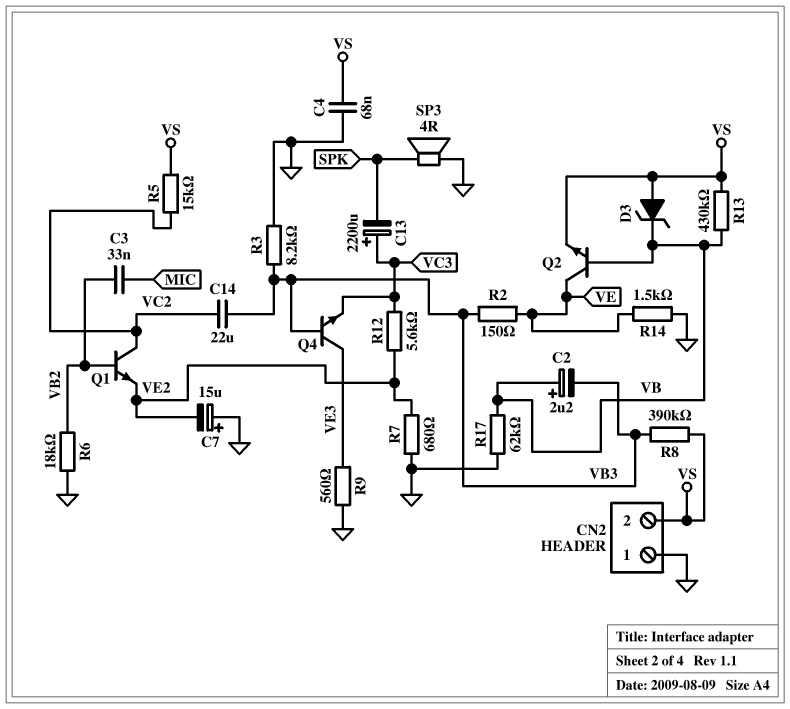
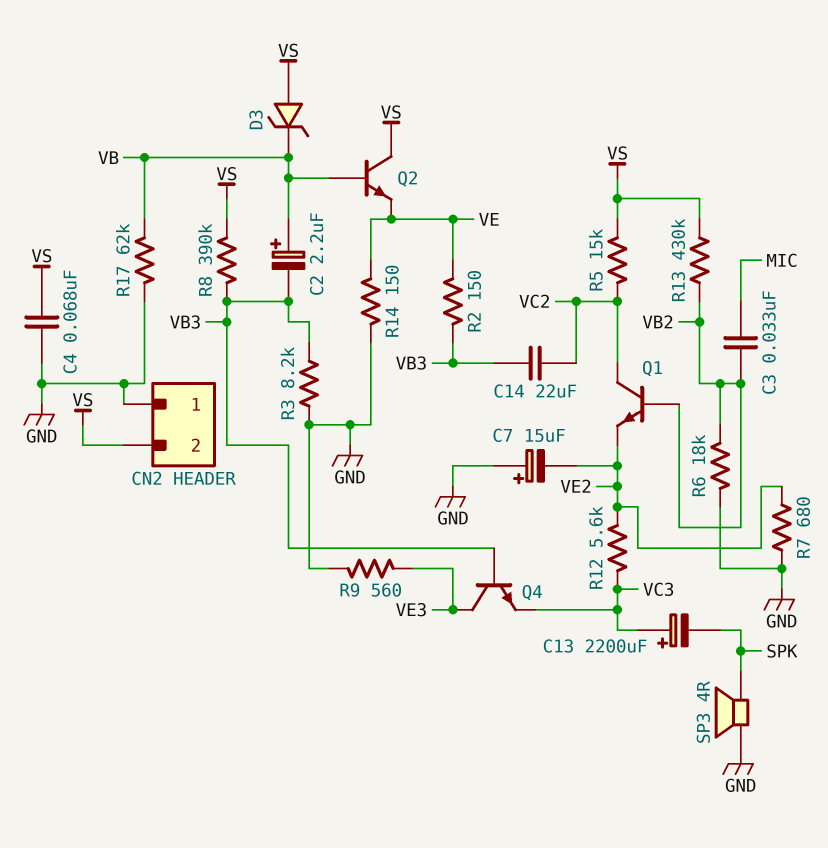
Q2: NPN (B VB, C VE, E VS) -> NPN (B VB, C VS, E VE)
R13: 430k (VB, VS) -> 430k (VB2, VS)
R14: 1.5k (GND, VE) -> 150 (GND, VE)

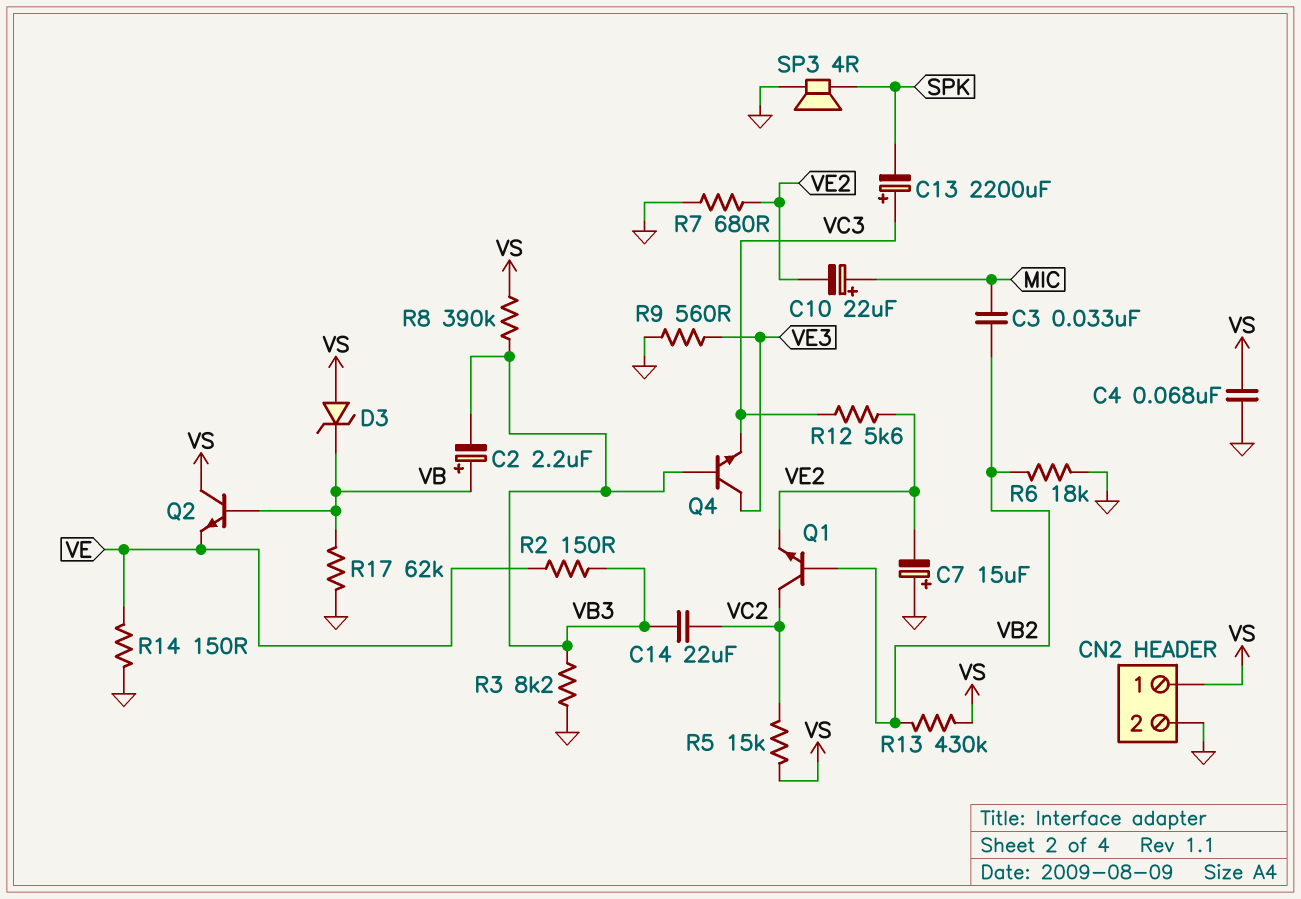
C10: none -> 22uF (plus MIC, minus VE2)
CN2 pin 1: GND -> VS
CN2 pin 2: VS -> GND

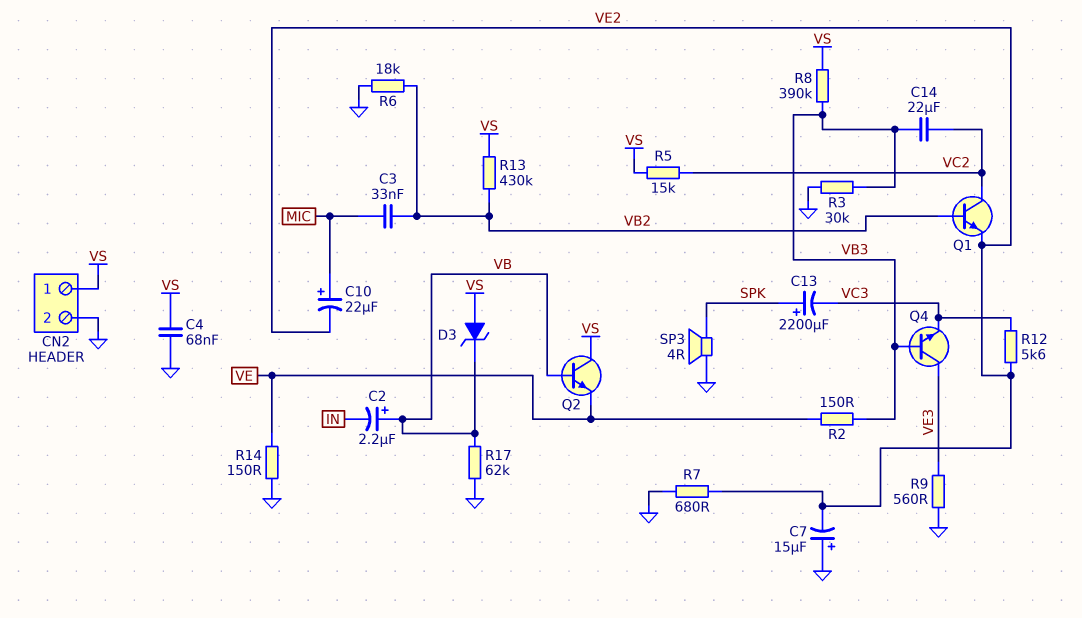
C2: 2.2uF (plus VB, minus VB3) -> 2.2uF (plus VB, minus IN)
C13: 2200uF (plus VC3, minus SPK) -> 2200uF (plus SPK, minus VC3)
R3: 8.2k (GND, VB3) -> 30k (GND, VB3)

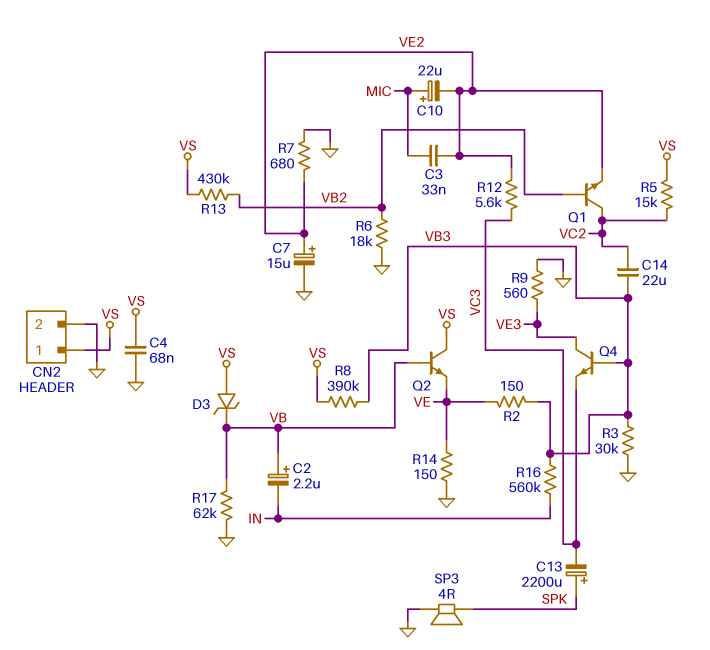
C3: 33nF (MIC, VB2) -> 33nF (MIC, VE2)
C7: 15uF (plus GND, minus VE2) -> 15uF (plus VE2, minus GND)
R16: none -> 560k (IN, VB3)

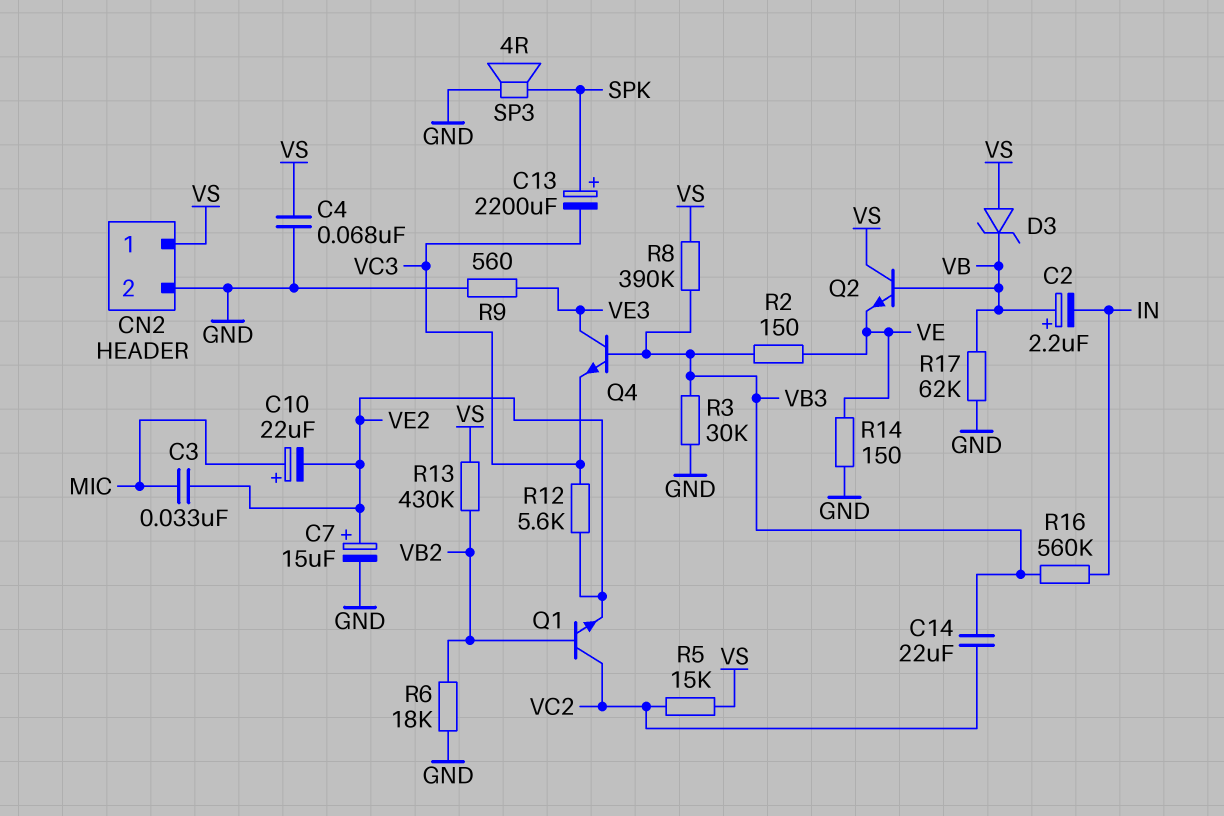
R7: 680 (GND, VE2) -> none

